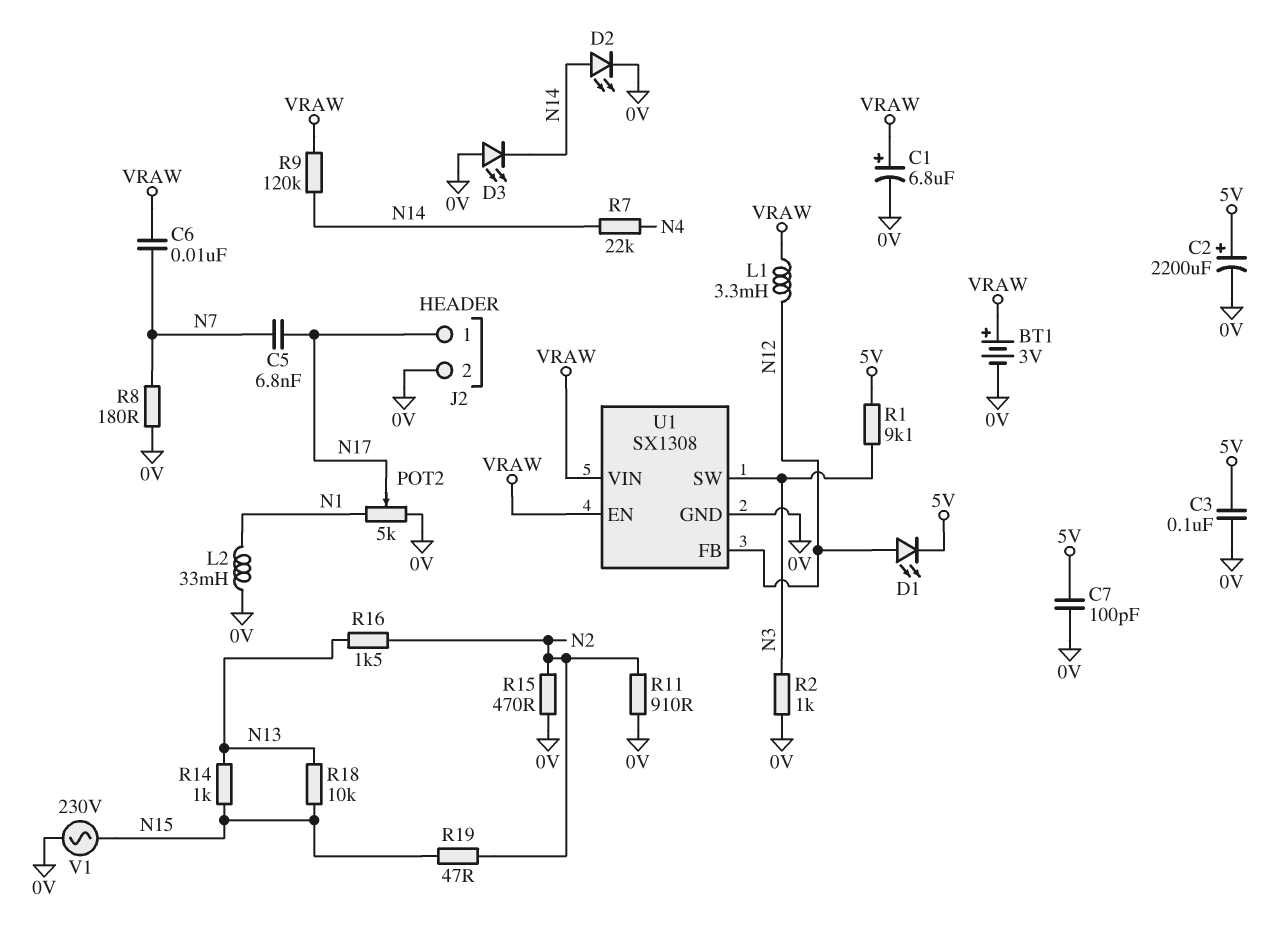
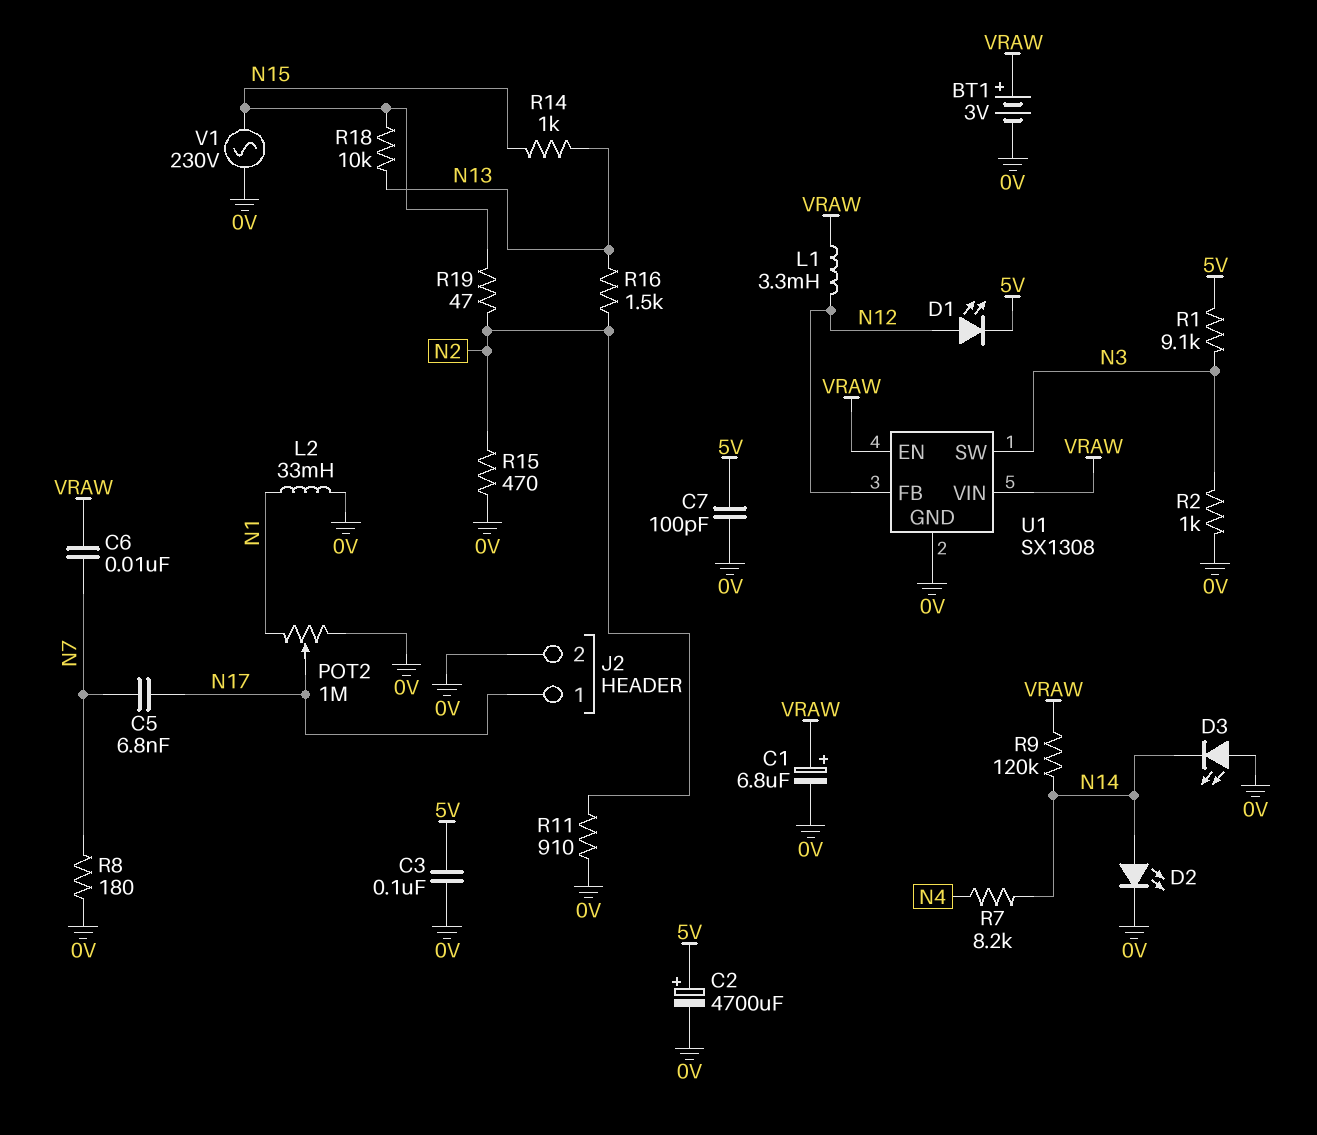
C2: 2200uF (plus 5V, minus 0V) -> 4700uF (plus 5V, minus 0V)
POT2: 5k (0V, N1, wiper N17) -> 1M (0V, N1, wiper N17)
R7: 22k (N4, N14) -> 8.2k (N4, N14)

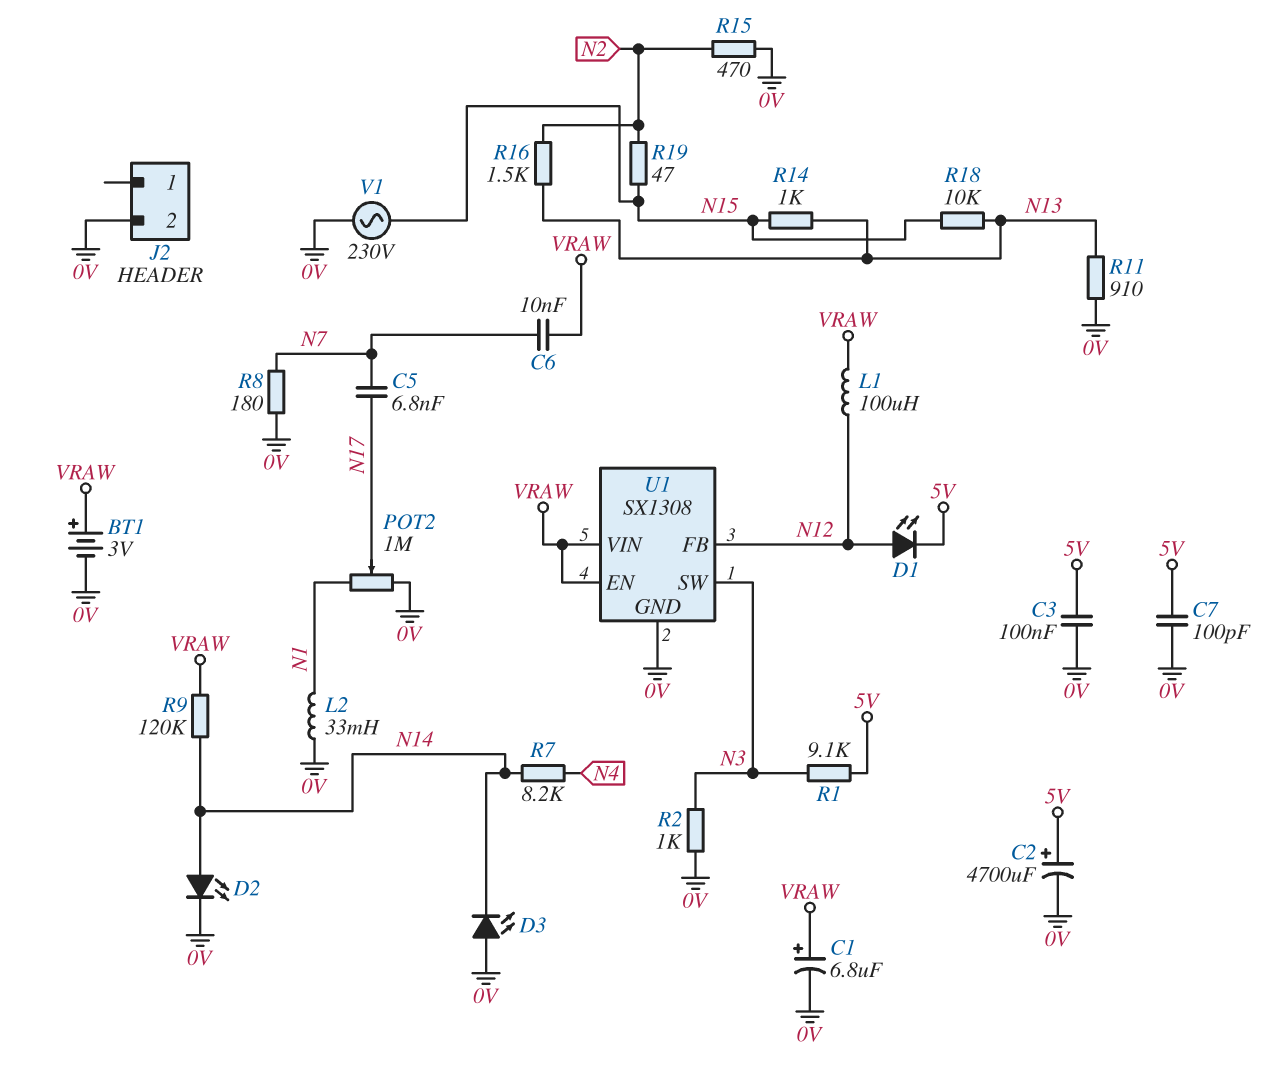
J2 pin 1: N17 -> none
L1: 3.3mH (N12, VRAW) -> 100uH (N12, VRAW)
R11: 910 (0V, N2) -> 910 (0V, N13)

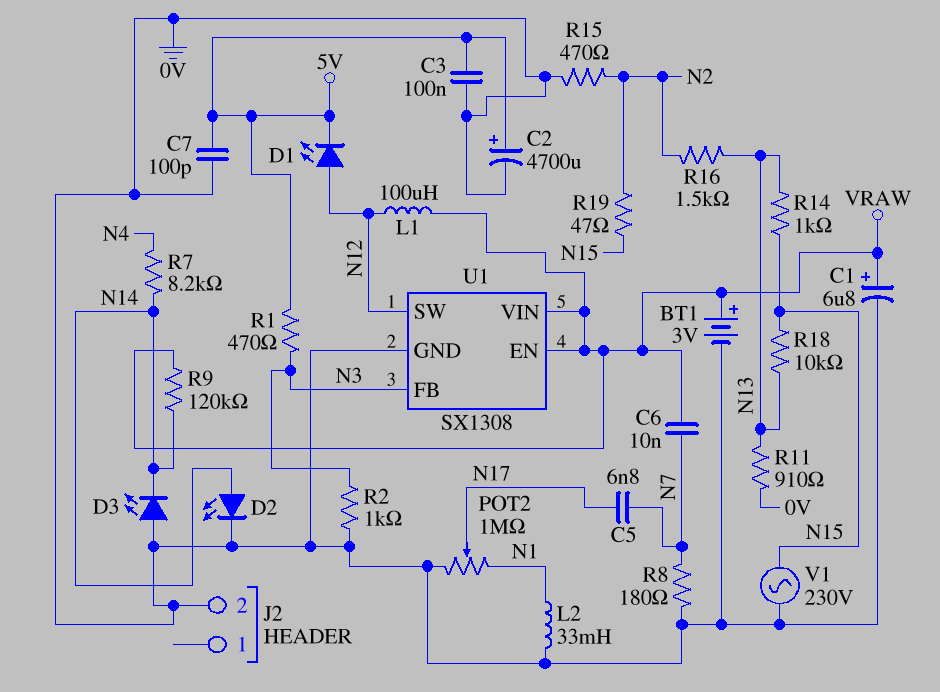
R1: 9.1k (5V, N3) -> 470 (5V, N3)
U1 pin FB: N12 -> N3
U1 pin SW: N3 -> N12

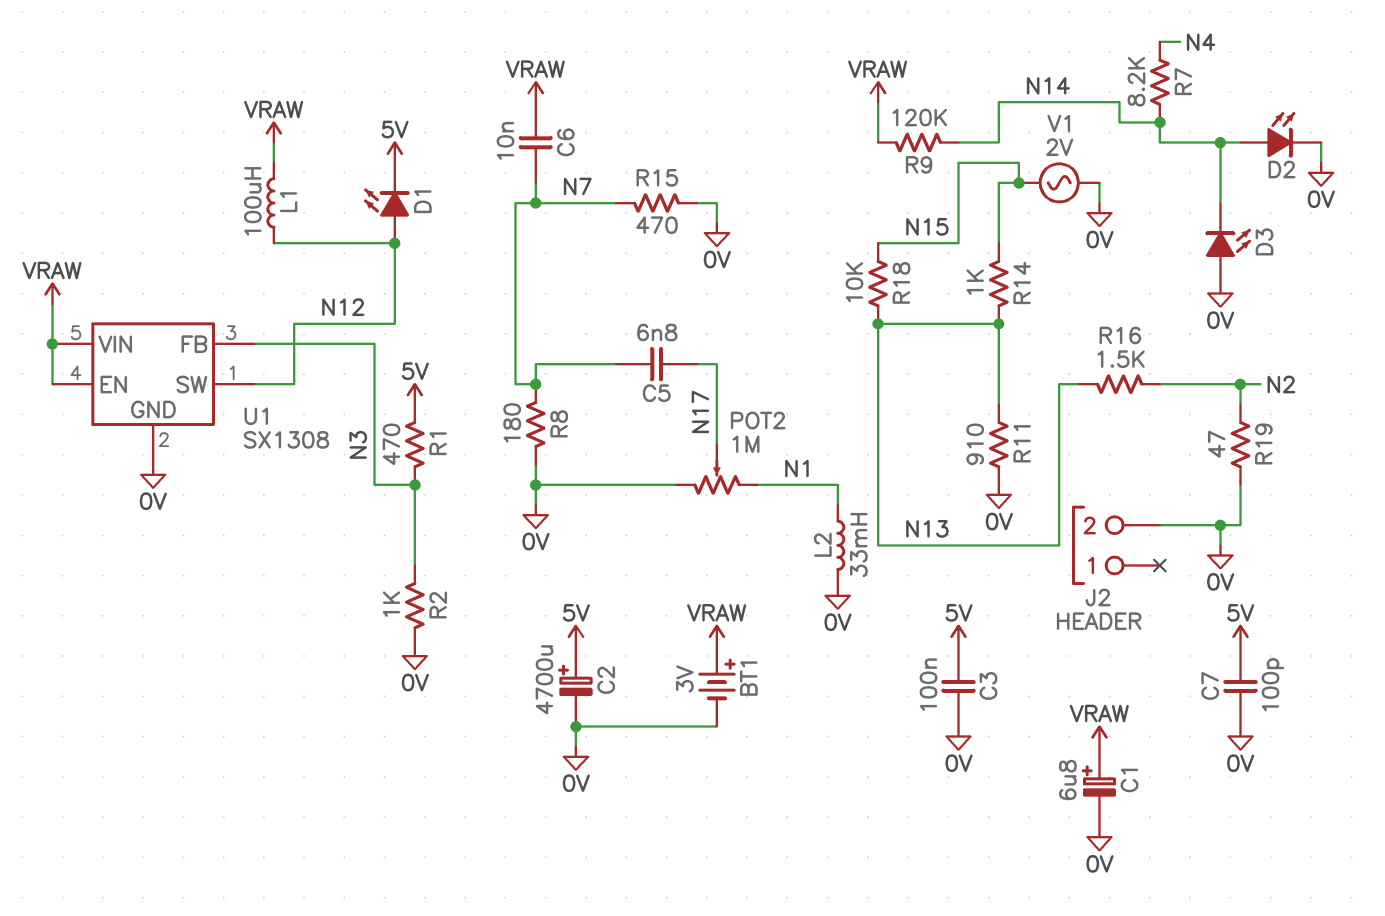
R15: 470 (0V, N2) -> 470 (0V, N7)
R19: 47 (N2, N15) -> 47 (0V, N2)
V1: AC 230V (0V, N15) -> AC 2V (0V, N15)

